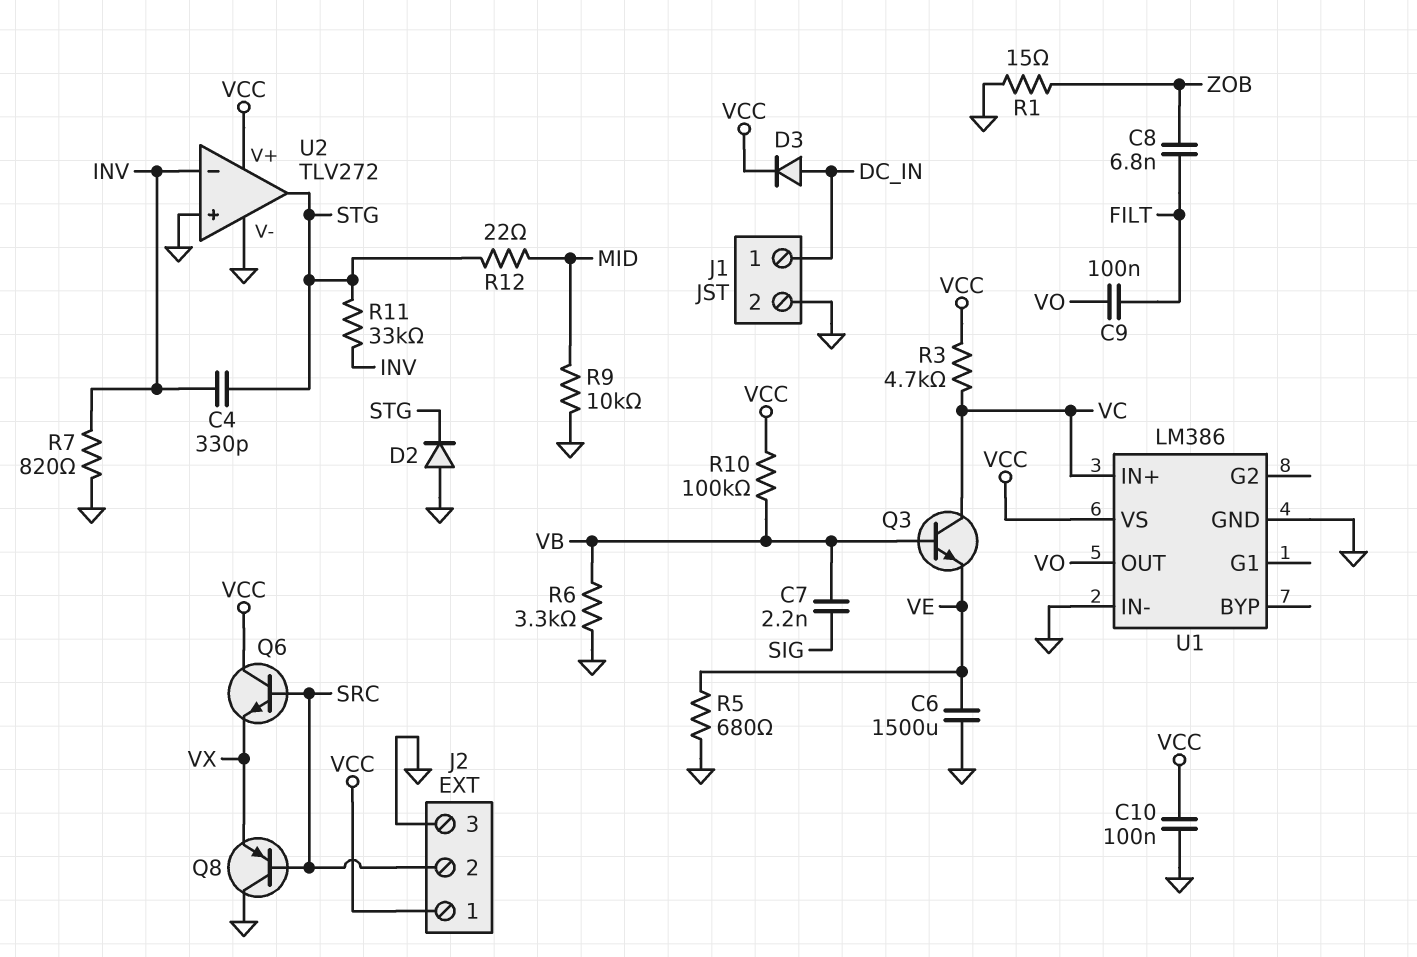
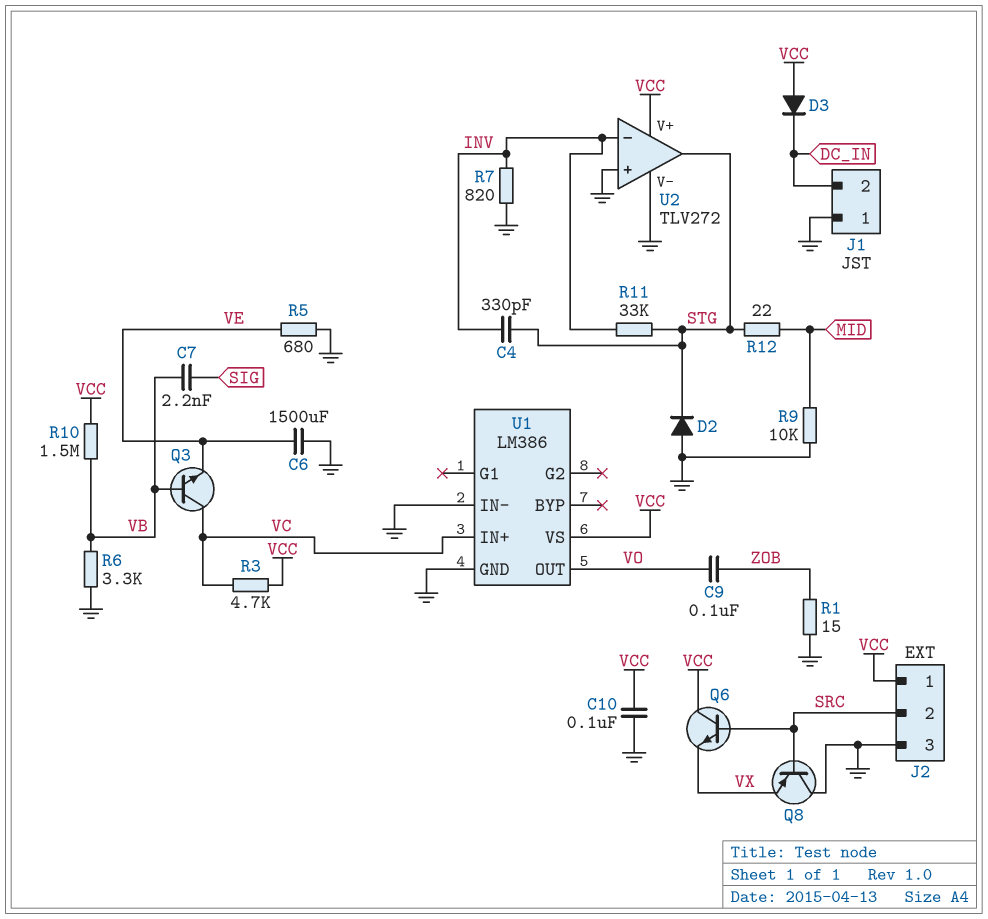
C8: 6.8nF (FILT, ZOB) -> none
C9: 100nF (FILT, VO) -> 100nF (VO, ZOB)
D3: diode (A DC_IN, K VCC) -> diode (A VCC, K DC_IN)
J1 pin 1: DC_IN -> GND
J1 pin 2: GND -> DC_IN
R10: 100k (VB, VCC) -> 1.5M (VB, VCC)

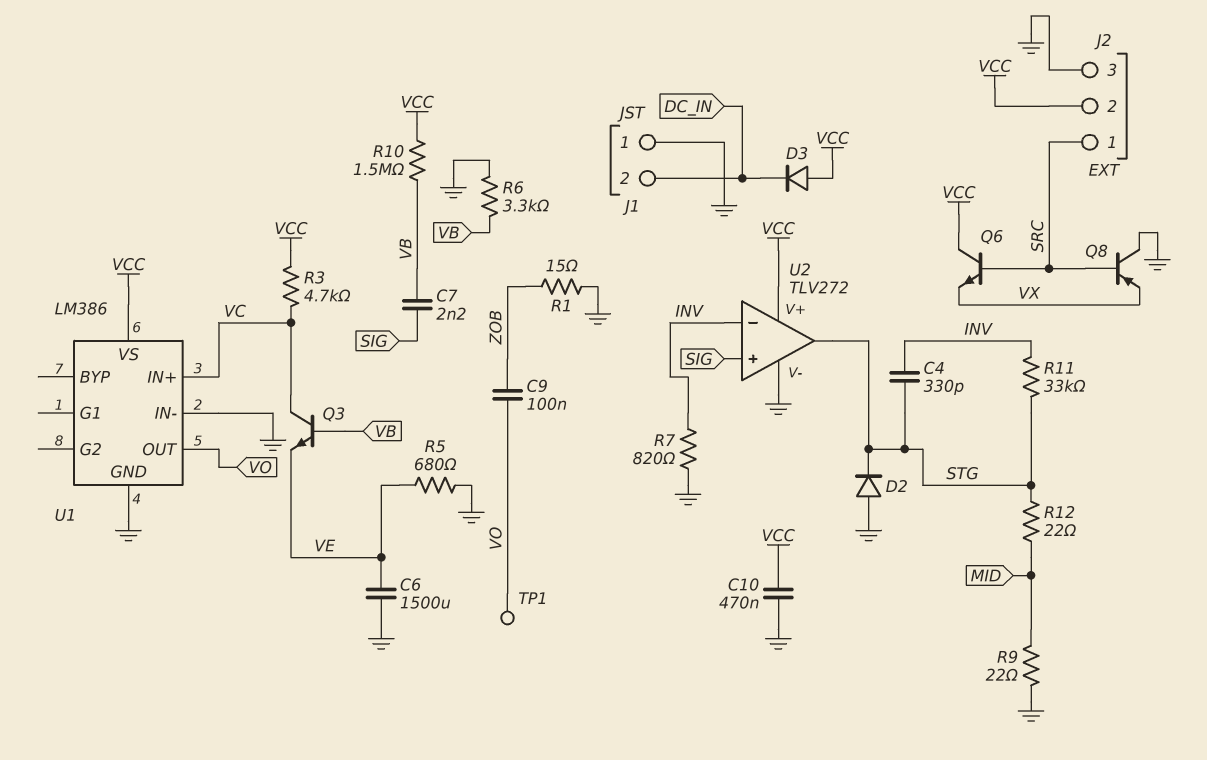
C10: 100nF (GND, VCC) -> 470nF (GND, VCC)
J2 pin 1: VCC -> SRC
J2 pin 2: SRC -> VCC
R9: 10k (GND, MID) -> 22 (GND, MID)
TP1: none -> test point (VO)
U2 pin in+: GND -> SIG

